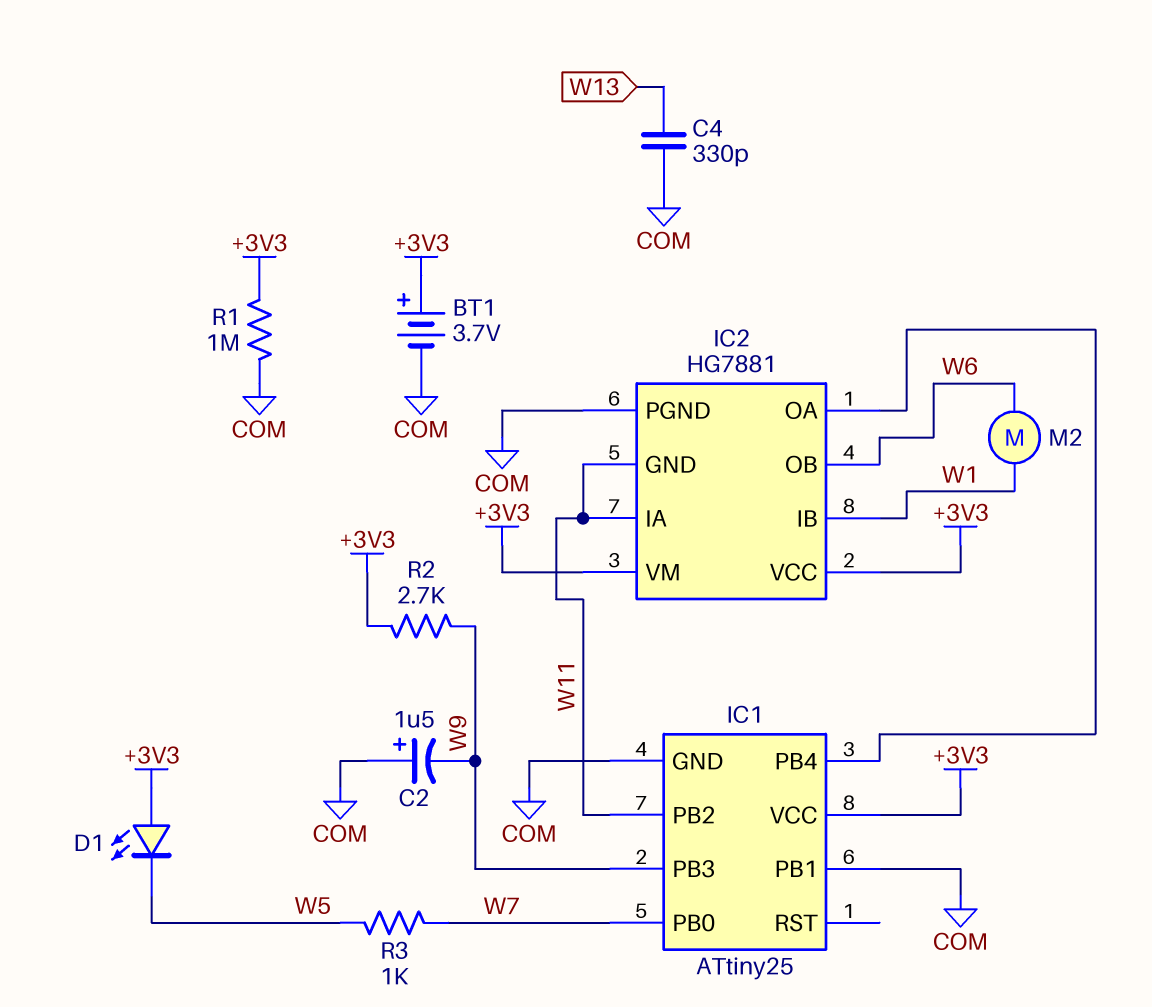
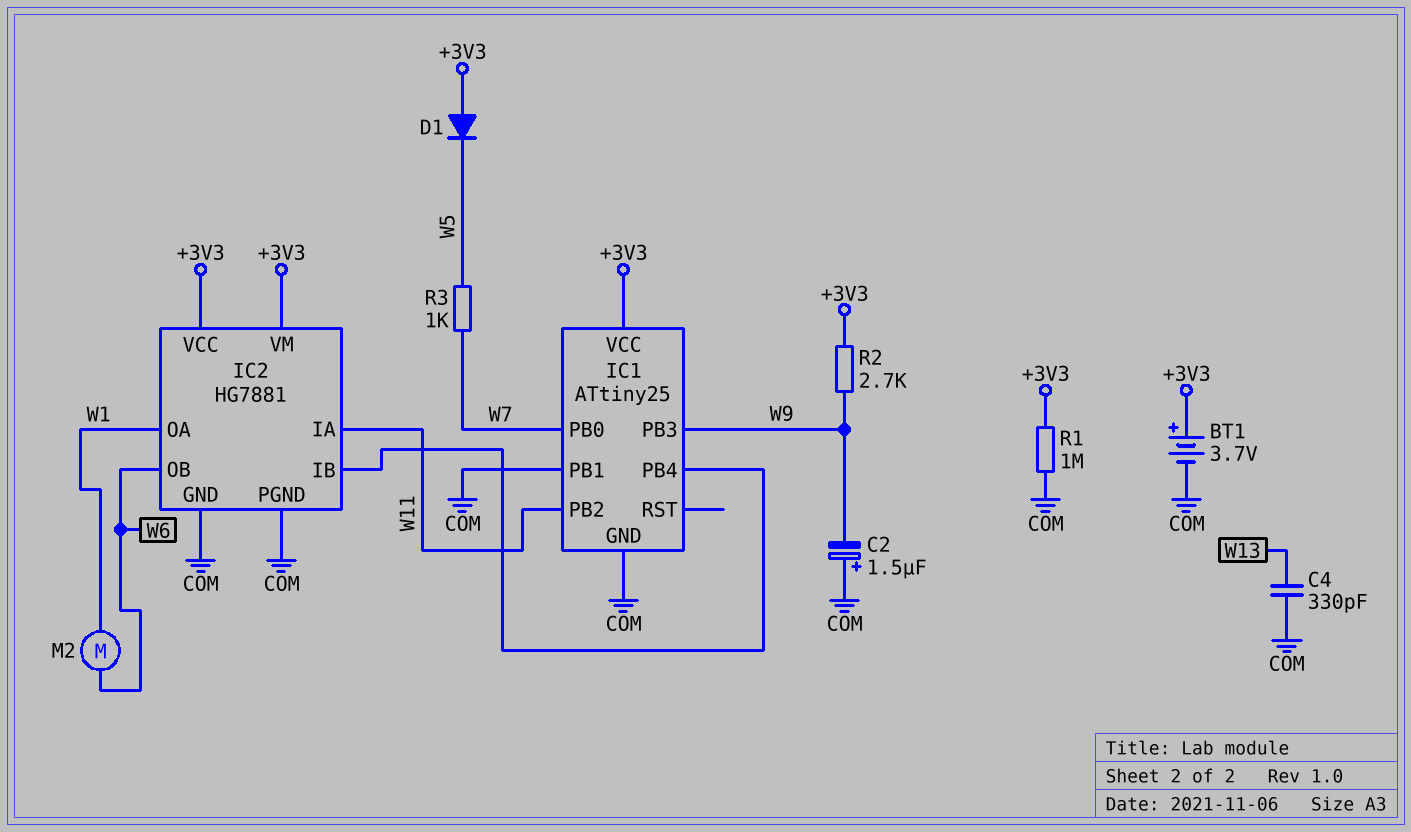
D1: LED (A +3V3, K W5) -> diode (A +3V3, K W5)
IC2 pin GND: W11 -> COM
IC2 pin IB: W1 -> IC1/PB4
IC2 pin OA: IC1/PB4 -> W1

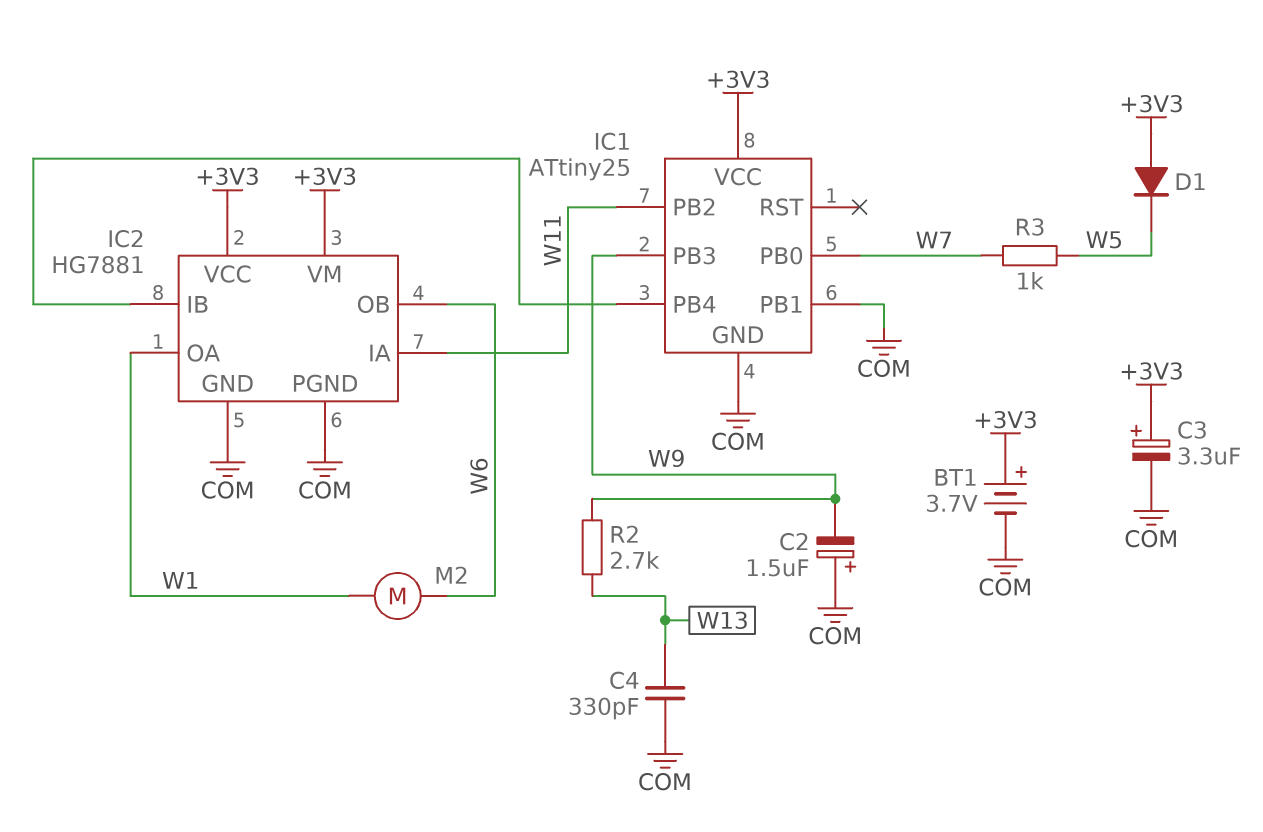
C3: none -> 3.3uF (plus +3V3, minus COM)
R1: 1M (+3V3, COM) -> none
R2: 2.7k (+3V3, W9) -> 2.7k (W9, W13)

